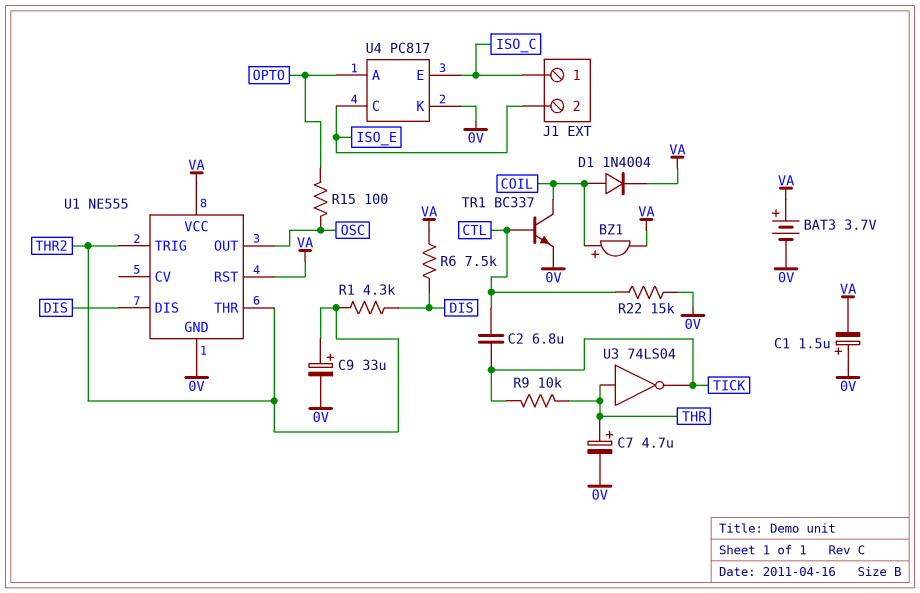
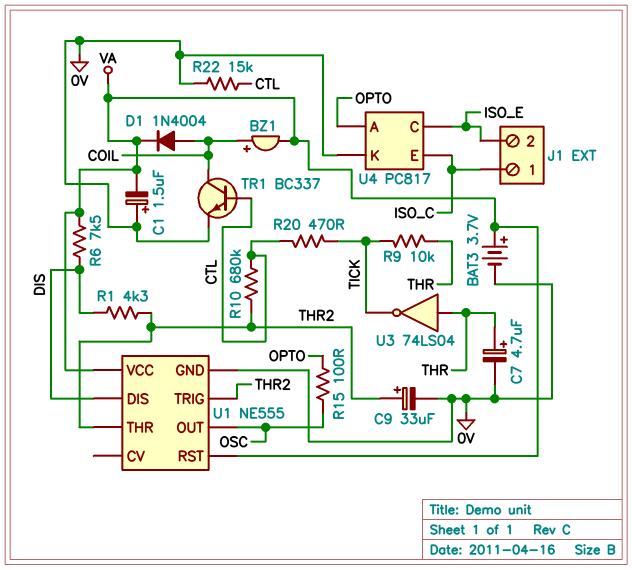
C2: 6.8uF (CTL, TICK) -> none
R10: none -> 680k (CTL, THR2)
R20: none -> 470 (CTL, TICK)

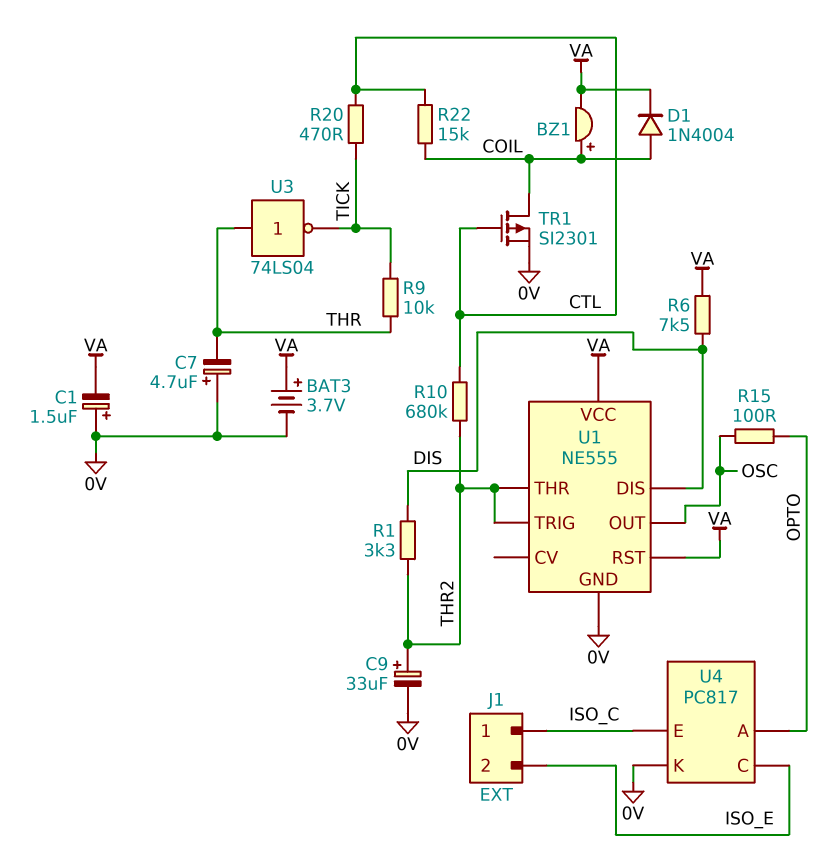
C7: 4.7uF (plus THR, minus 0V) -> 4.7uF (plus 0V, minus THR)
R1: 4.3k (DIS, THR2) -> 3.3k (DIS, THR2)
R22: 15k (0V, CTL) -> 15k (COIL, CTL)
TR1: NPN BC337 (B CTL, C COIL, E 0V) -> PMOS SI2301 (G CTL, D COIL, S 0V)

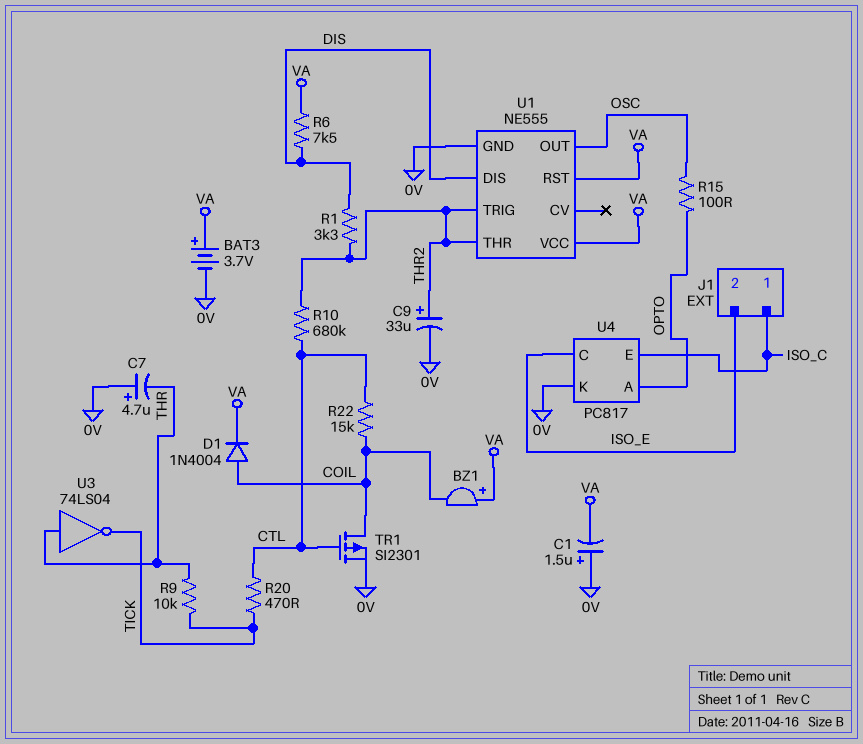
BZ1: buzzer (plus COIL, minus VA) -> buzzer (plus VA, minus COIL)

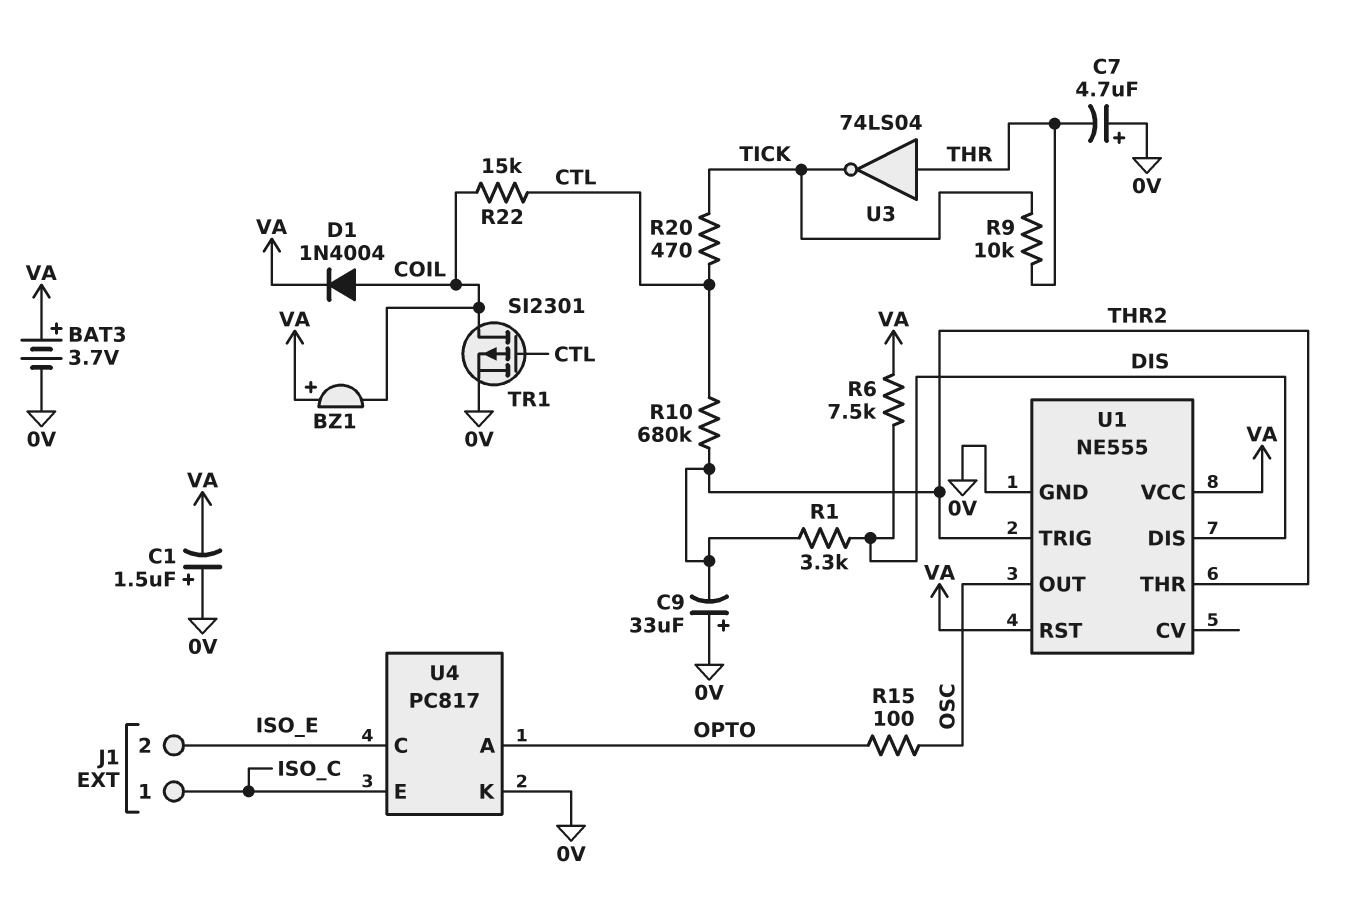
C9: 33uF (plus THR2, minus 0V) -> 33uF (plus 0V, minus THR2)

